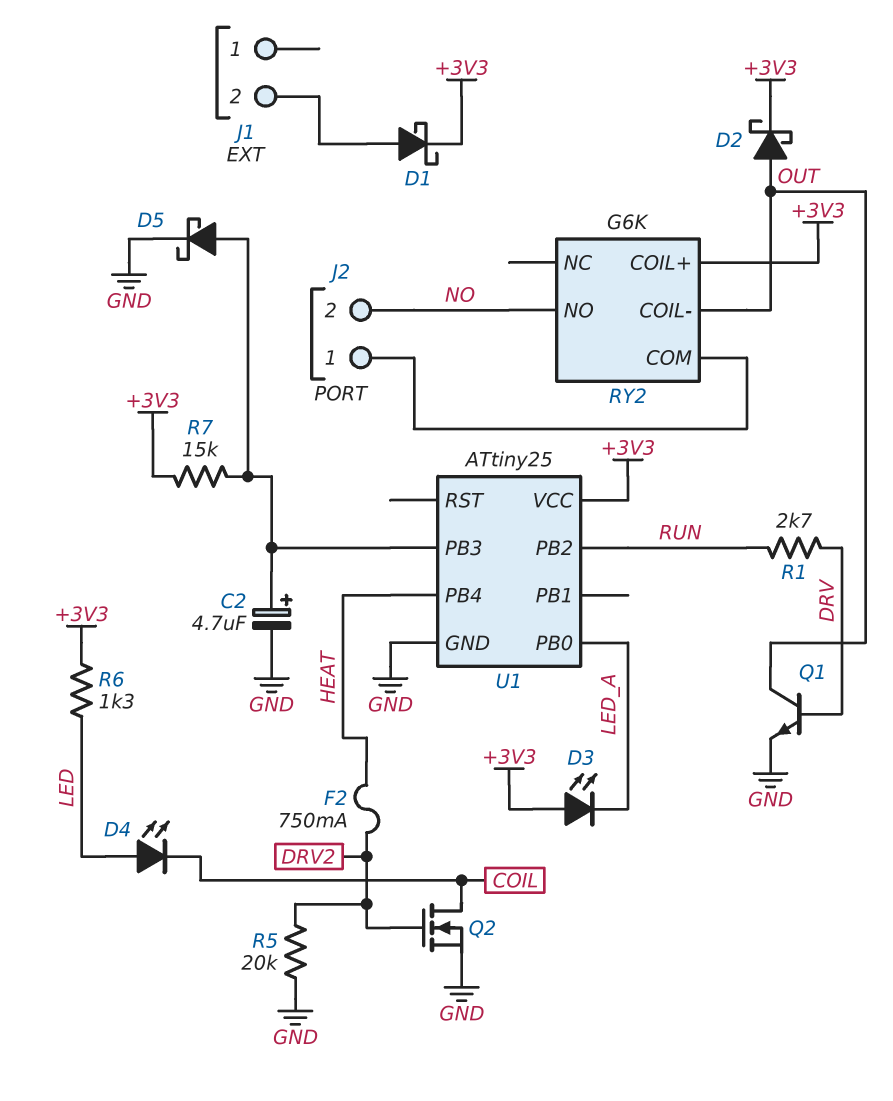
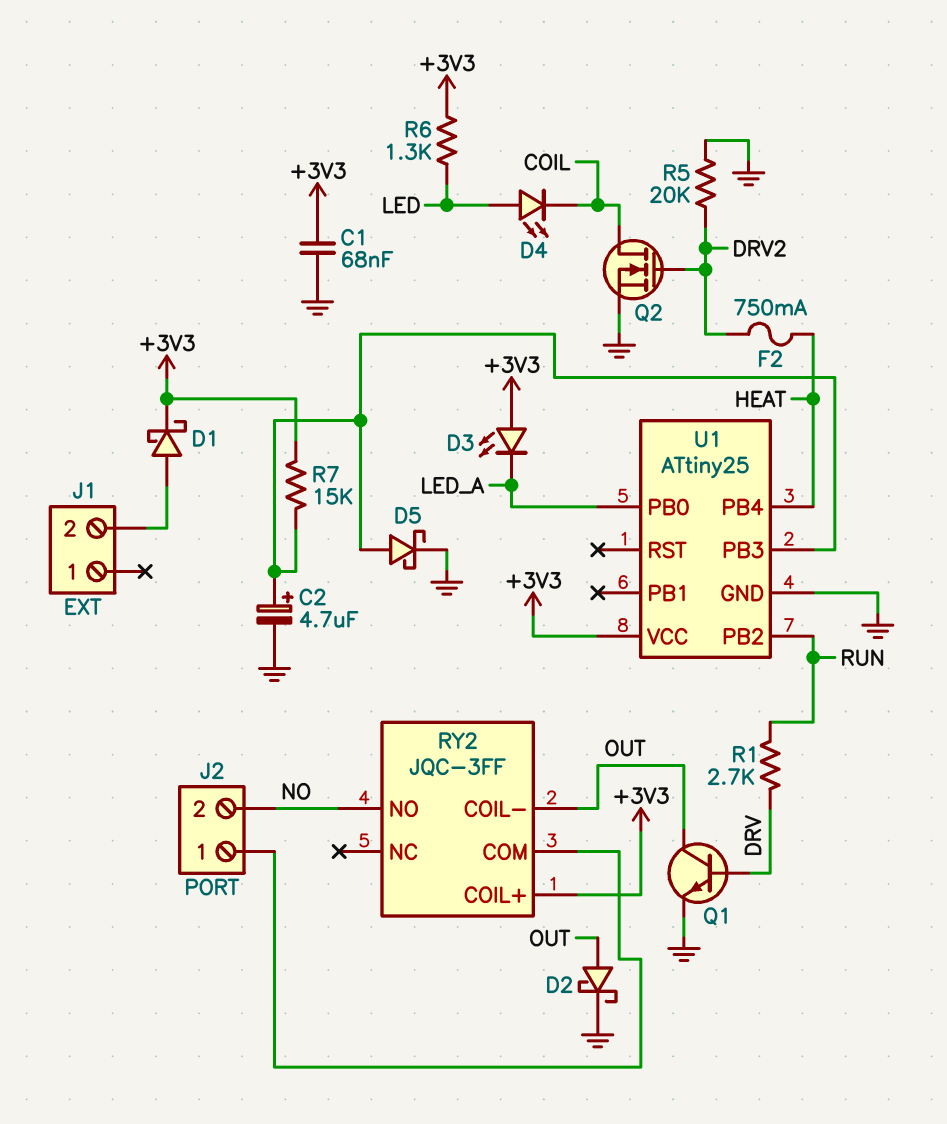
C1: none -> 68nF (+3V3, GND)
D2: schottky (A OUT, K +3V3) -> schottky (A OUT, K GND)
RY2: G6K -> JQC-3FF

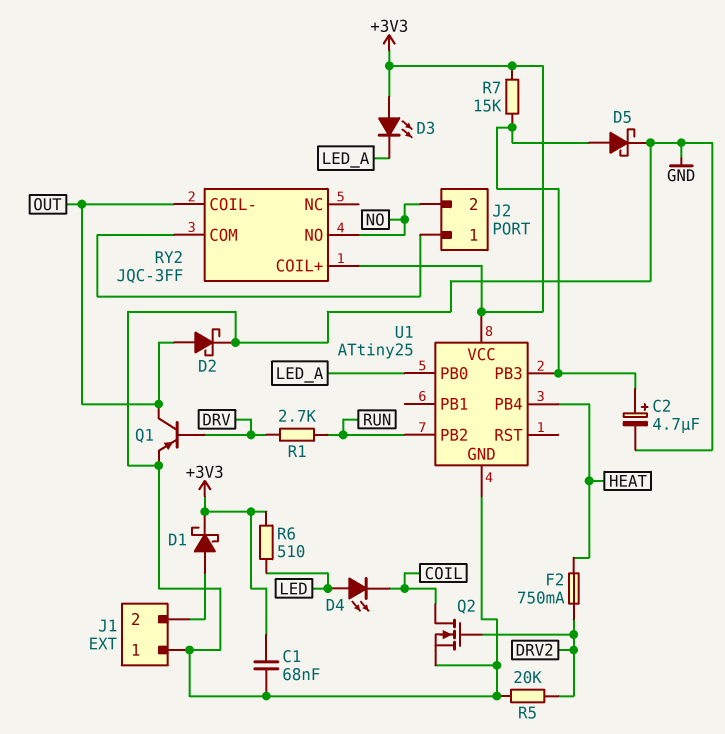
J1 pin 1: none -> GND
Q1: NPN (B DRV, C OUT, E GND) -> PNP (B DRV, C OUT, E GND)
R6: 1.3k (+3V3, LED) -> 510 (+3V3, LED)

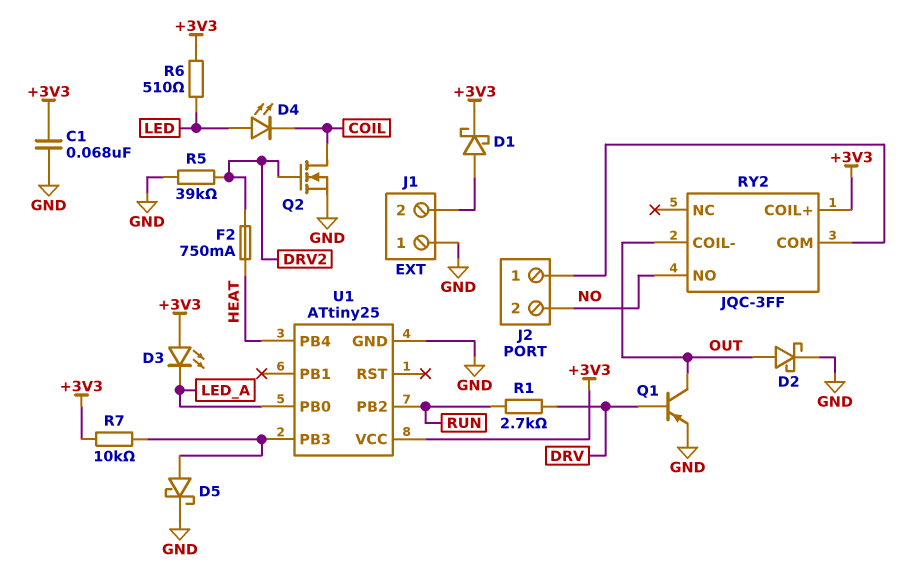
C2: 4.7uF (plus U1/PB3, minus GND) -> none
R5: 20k (DRV2, GND) -> 39k (DRV2, GND)
R7: 15k (+3V3, U1/PB3) -> 10k (+3V3, U1/PB3)

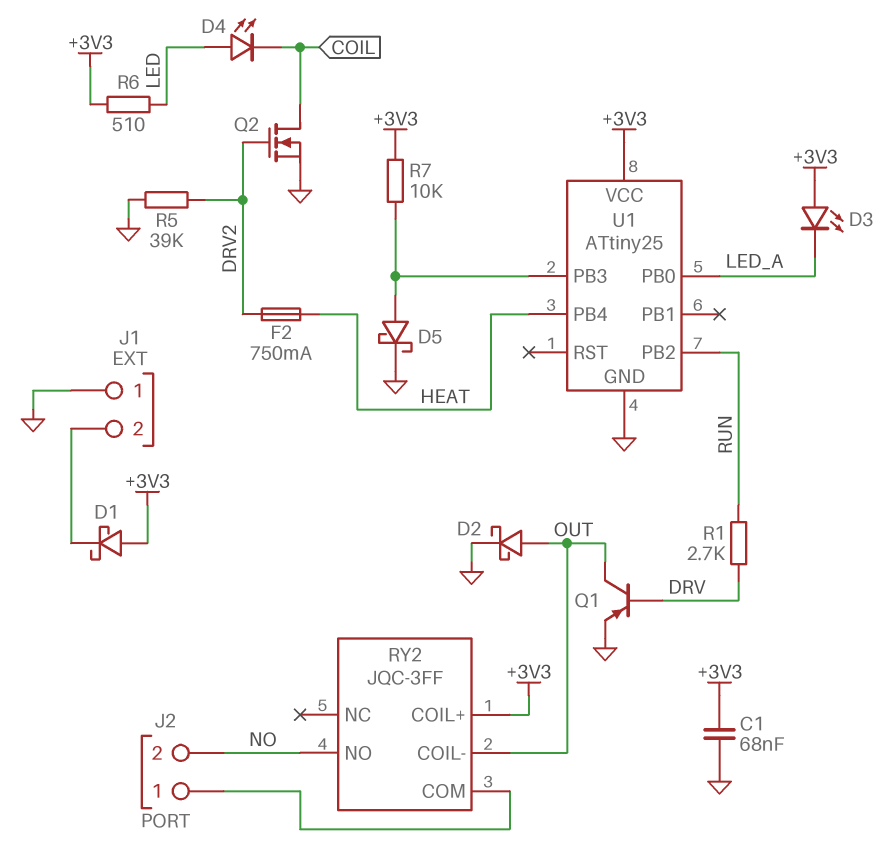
D1: schottky (A J1/2, K +3V3) -> schottky (A +3V3, K J1/2)

